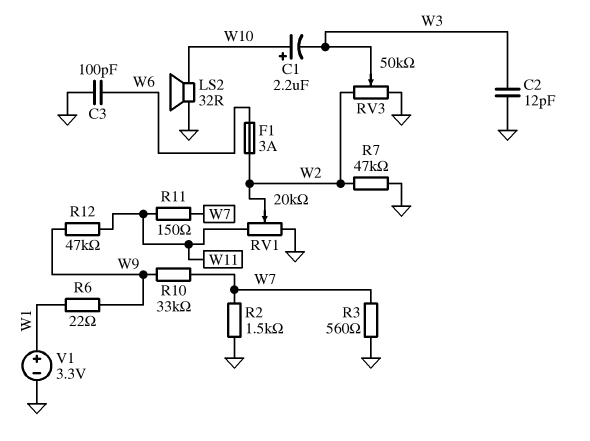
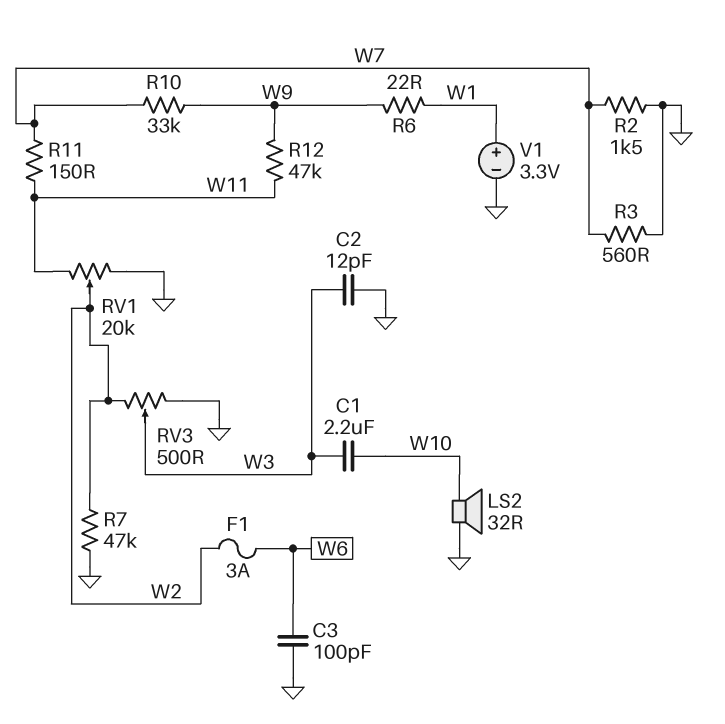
C1: 2.2uF (plus W10, minus W3) -> 2.2uF (W3, W10)
RV3: 50k (GND, W2, wiper W3) -> 500 (GND, W2, wiper W3)

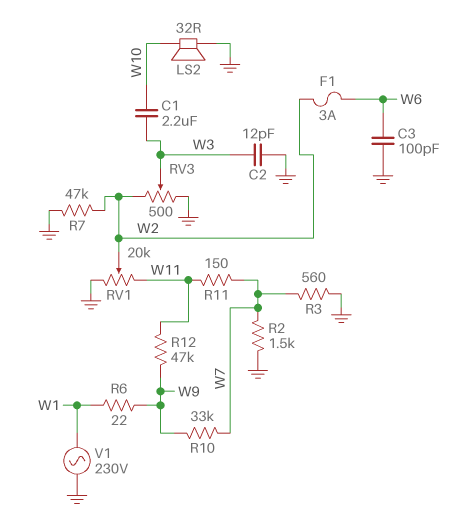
V1: 3.3V (plus W1, minus GND) -> AC 230V (GND, W1)

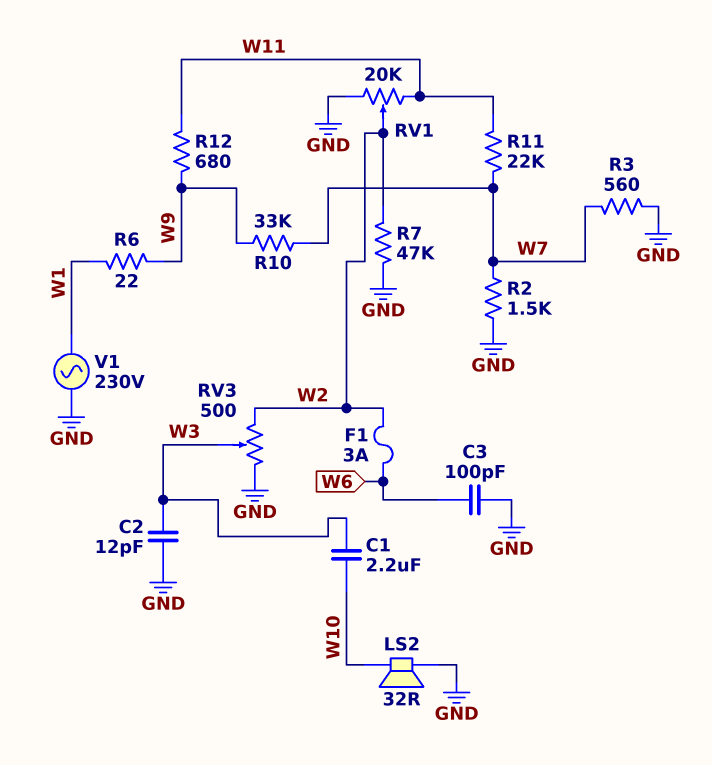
R11: 150 (W7, W11) -> 22k (W7, W11)
R12: 47k (W9, W11) -> 680 (W9, W11)

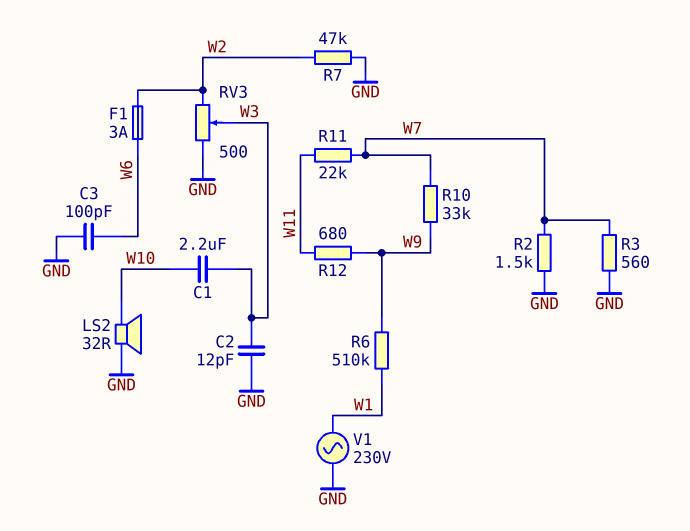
R6: 22 (W1, W9) -> 510k (W1, W9)
RV1: 20k (GND, W11, wiper W2) -> none

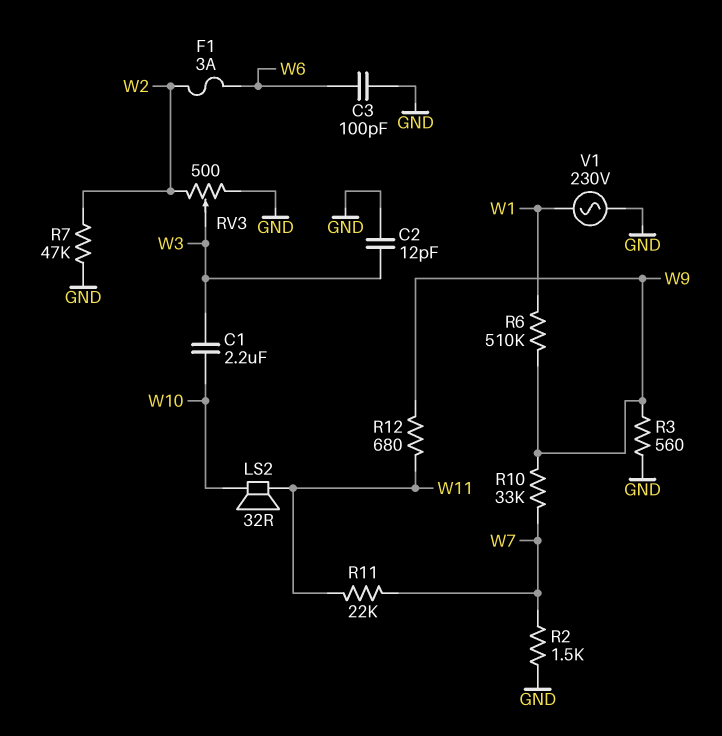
LS2: speaker 32R (GND, W10) -> speaker 32R (W10, W11)
R3: 560 (GND, W7) -> 560 (GND, W9)

